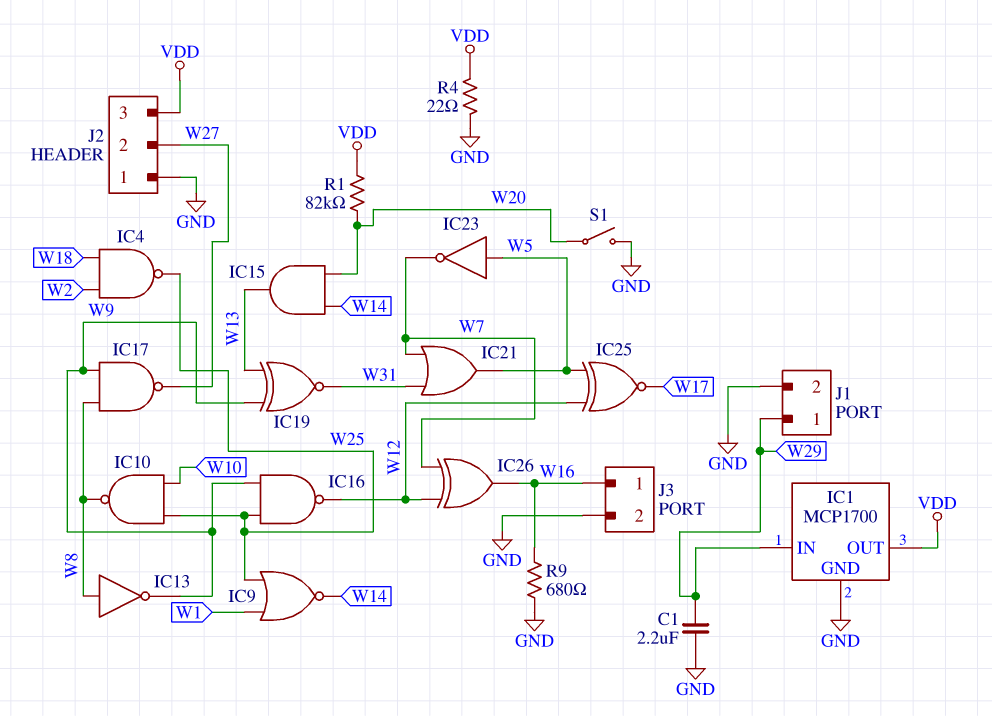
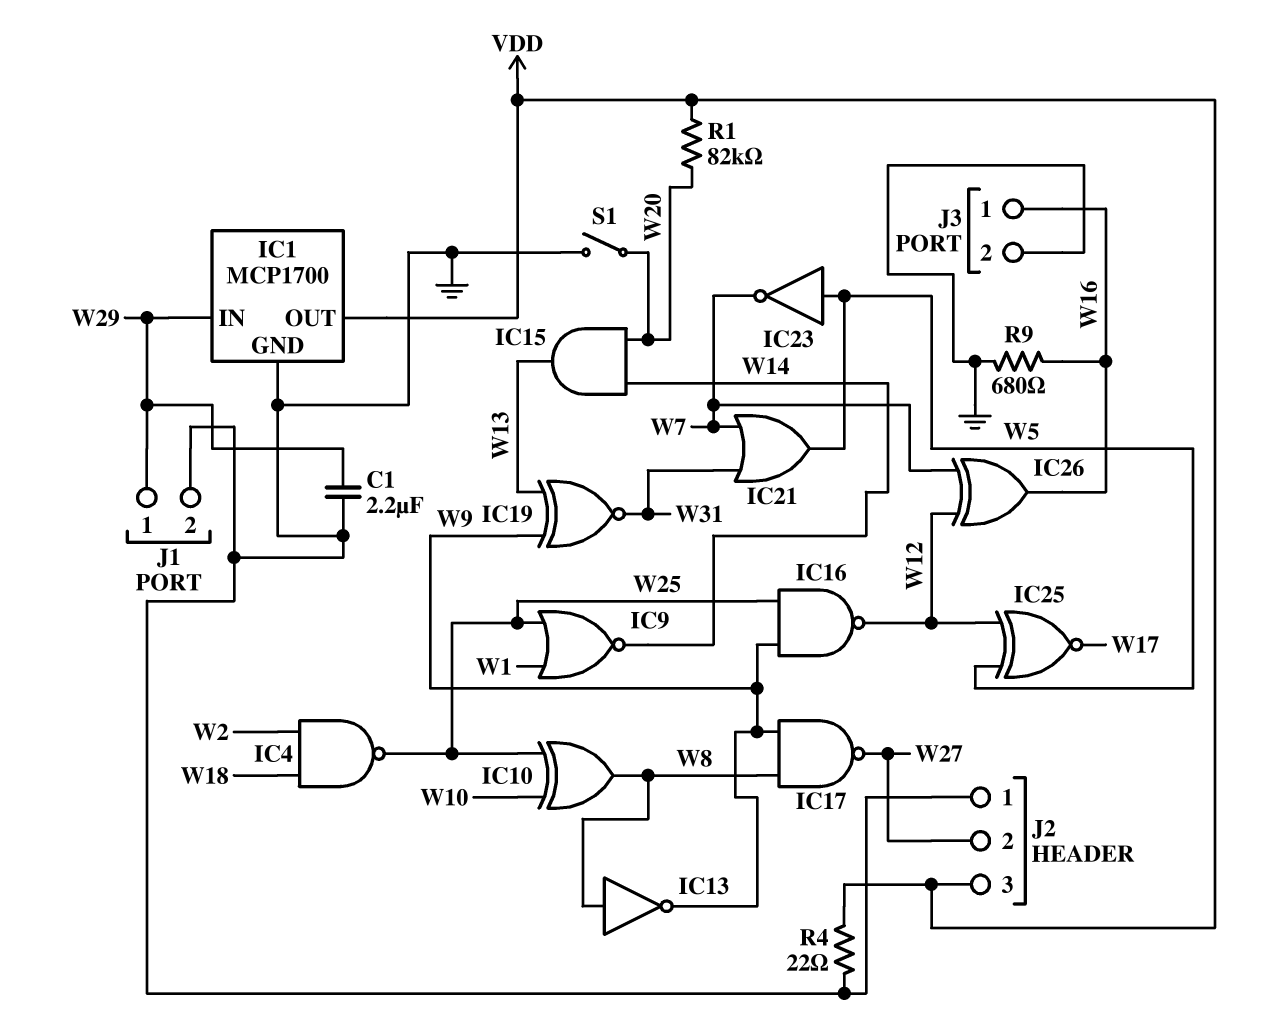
IC10: NAND (in W10, in W25, out W8) -> XOR (in W10, in W25, out W8)

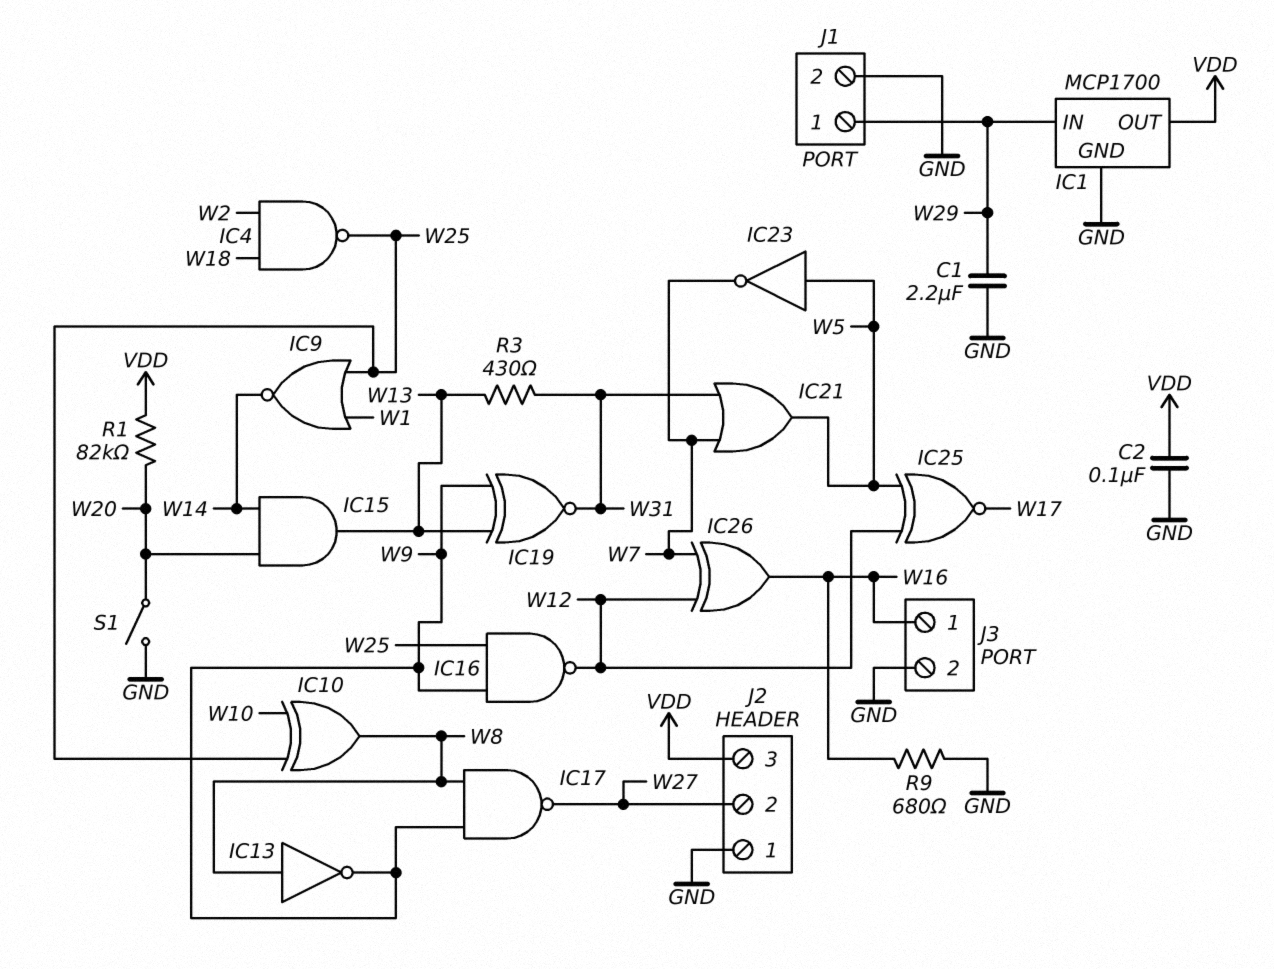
C2: none -> 100nF (GND, VDD)
R3: none -> 430 (W13, W31)
R4: 22 (GND, VDD) -> none

